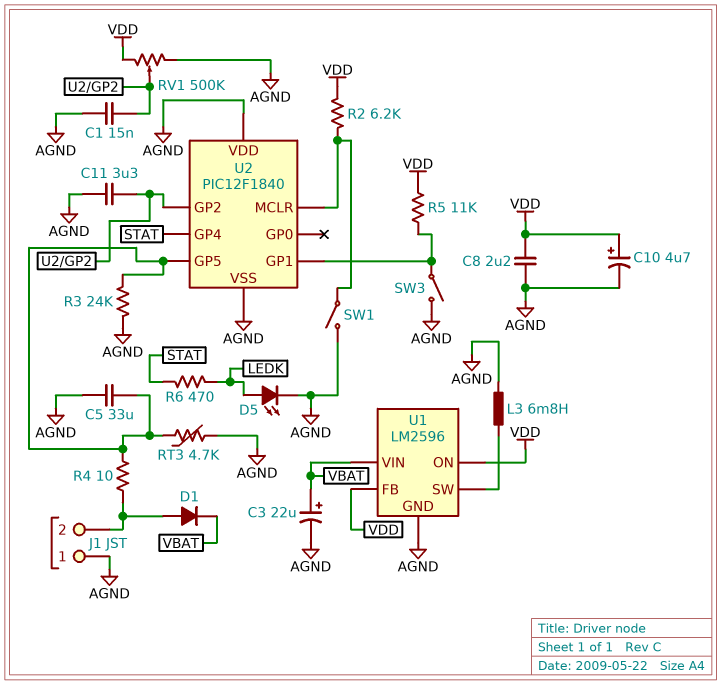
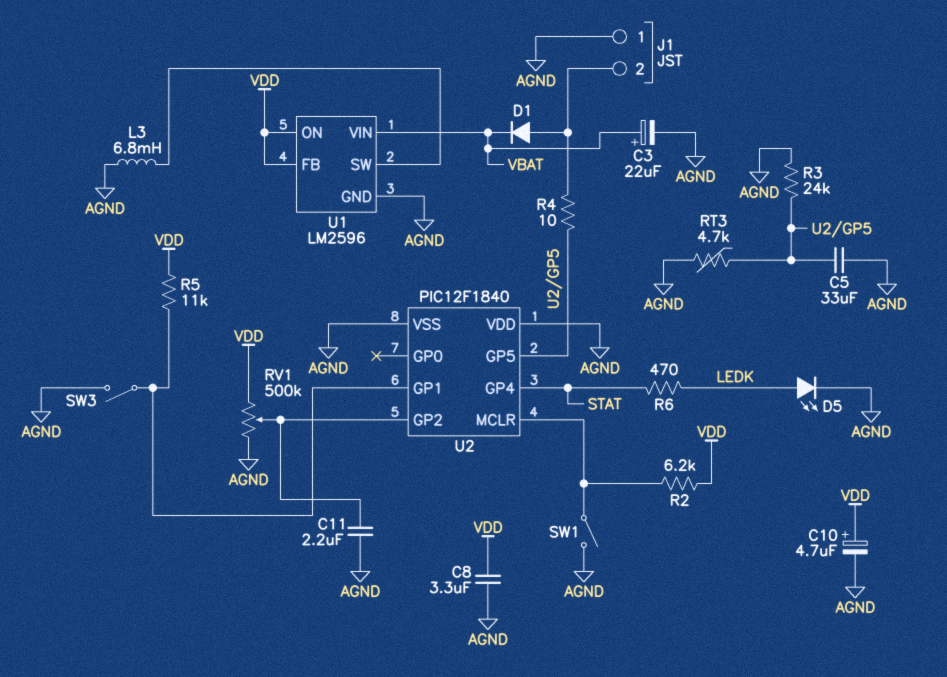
C1: 15nF (AGND, U2/GP2) -> none
C8: 2.2uF (AGND, VDD) -> 3.3uF (AGND, VDD)
C11: 3.3uF (AGND, U2/GP2) -> 2.2uF (AGND, U2/GP2)

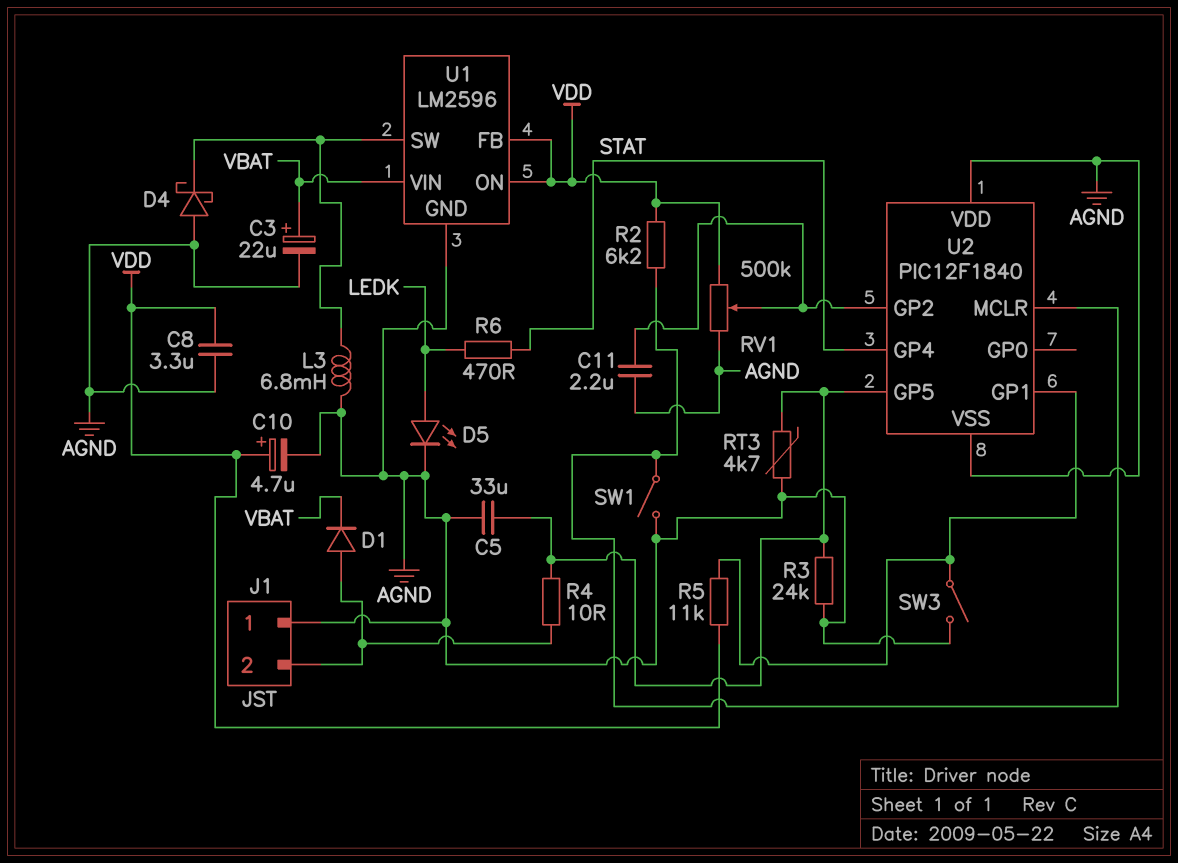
D4: none -> schottky (A AGND, K U1/SW)

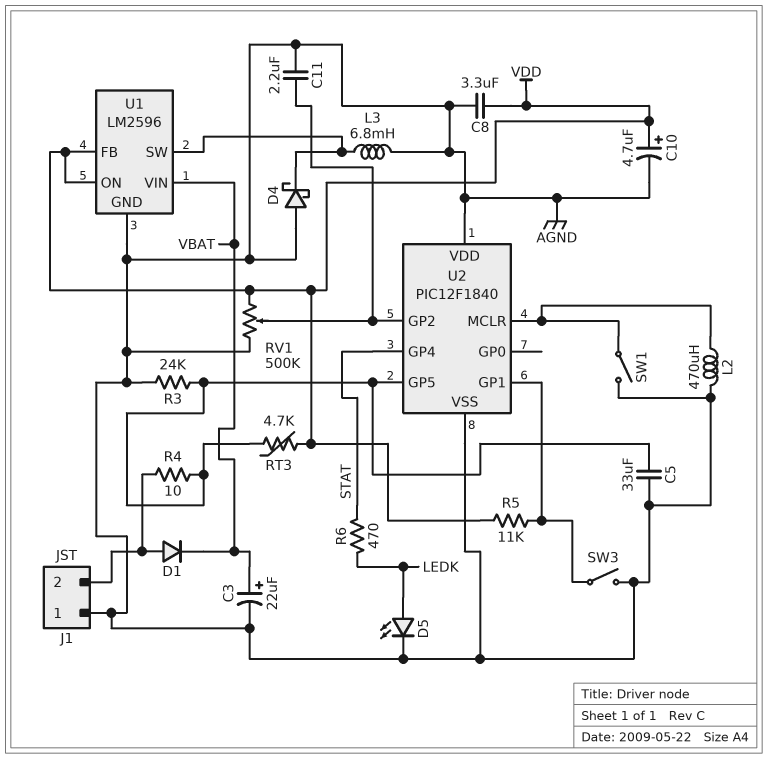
L2: none -> 470uH (AGND, U2/MCLR)
R2: 6.2k (U2/MCLR, VDD) -> none
RT3: 4.7k (AGND, U2/GP5) -> 4.7k (U2/GP5, VDD)

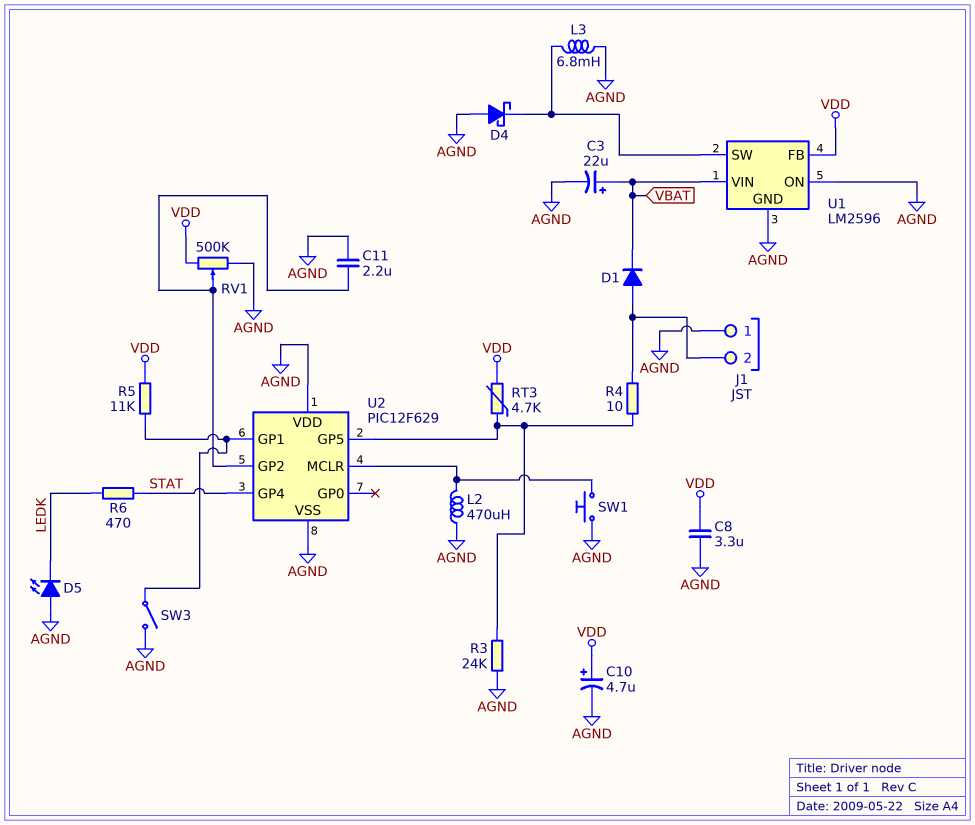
C5: 33uF (AGND, U2/GP5) -> none
D5: LED (A LEDK, K AGND) -> LED (A AGND, K LEDK)
SW1: switch (AGND, U2/MCLR) -> button (AGND, U2/MCLR)
U1 pin ON: VDD -> AGND
U2: PIC12F1840 -> PIC12F629

